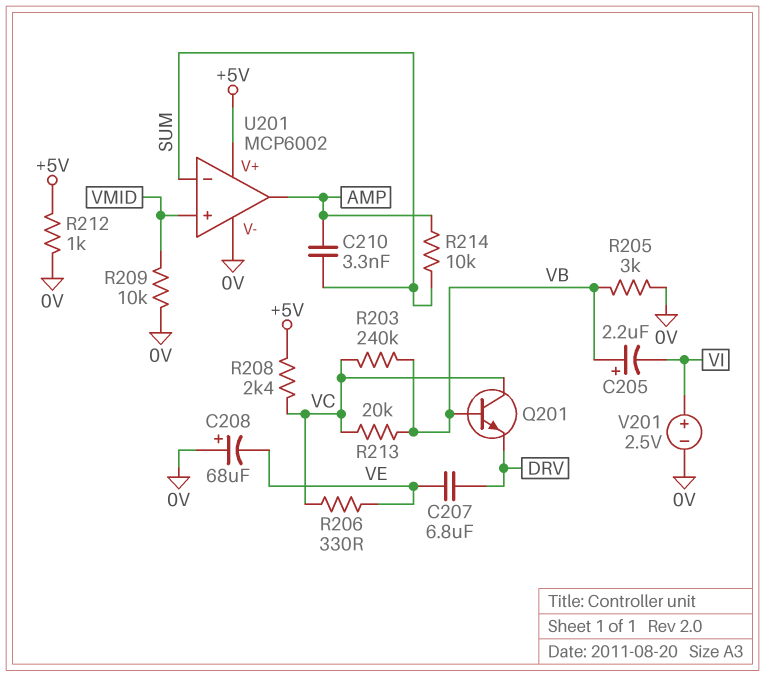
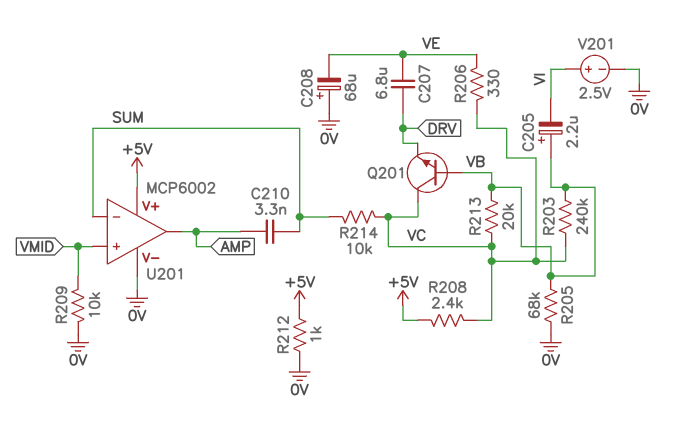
R205: 3k (0V, VB) -> 68k (0V, VB)
R214: 10k (AMP, SUM) -> 10k (SUM, VC)

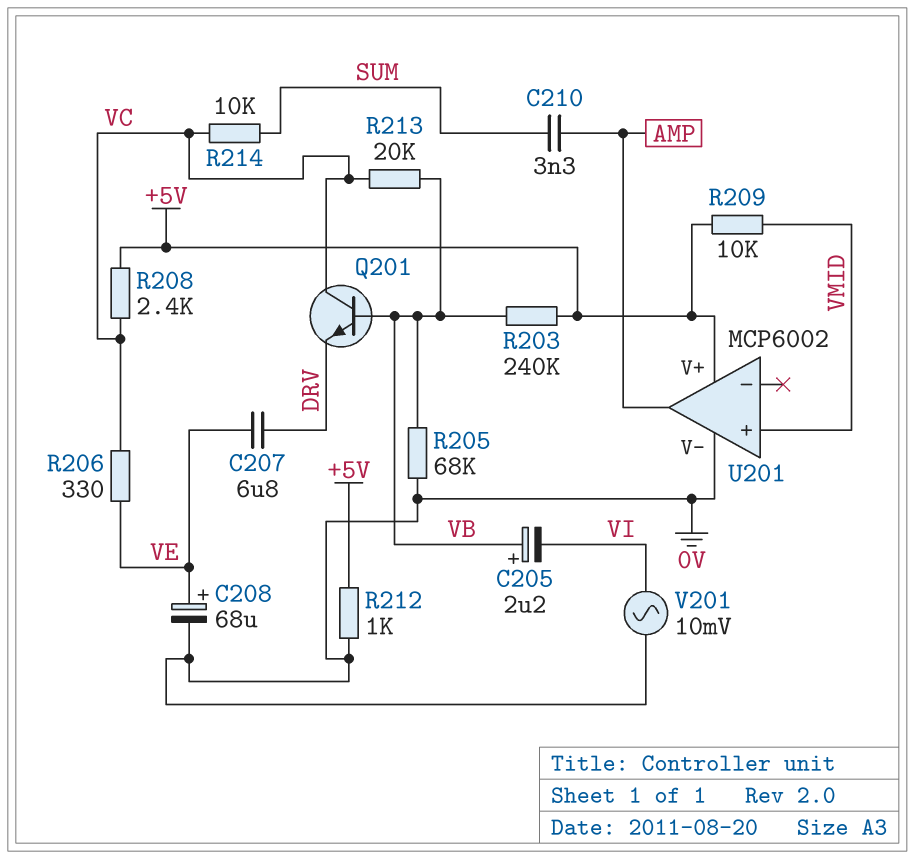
C208: 68uF (plus 0V, minus VE) -> 68uF (plus VE, minus 0V)
R203: 240k (VB, VC) -> 240k (+5V, VB)
R209: 10k (0V, VMID) -> 10k (+5V, VMID)
U201 pin in-: SUM -> none
V201: 2.5V (plus VI, minus 0V) -> AC 10mV (0V, VI)

